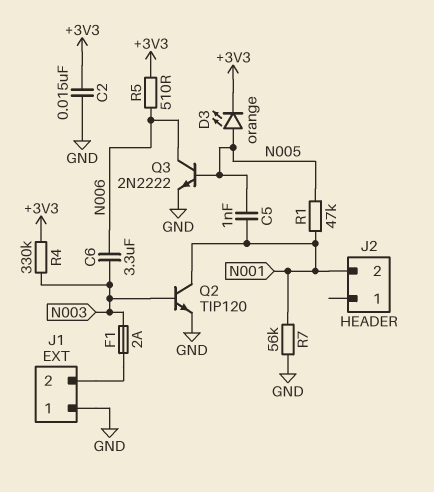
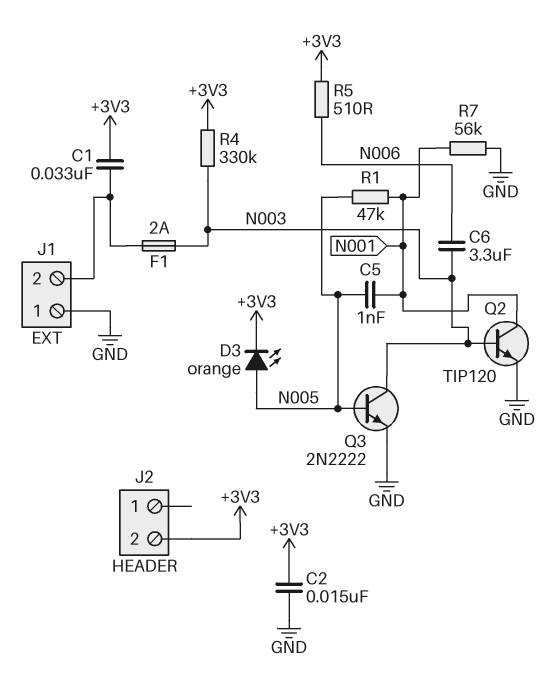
C1: none -> 33nF (+3V3, J1/2)
J2 pin 2: N001 -> +3V3
Q3: NPN 2N2222 (B N005, C N006, E GND) -> NPN 2N2222 (B N005, C N003, E GND)

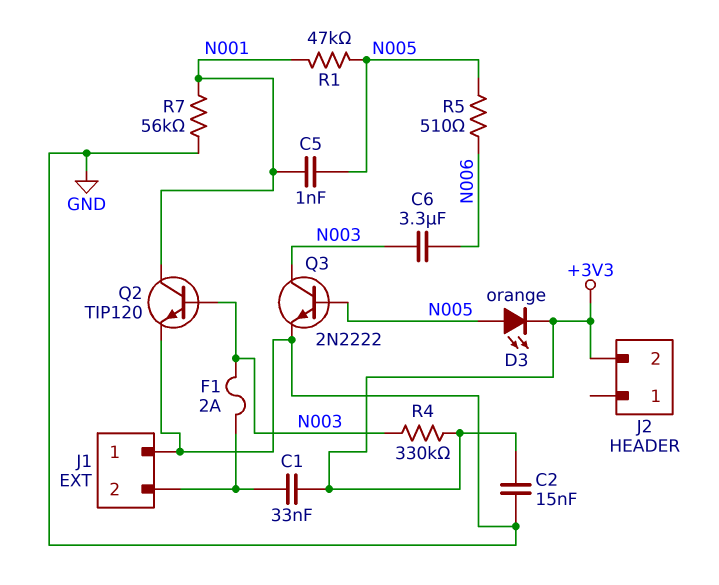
R5: 510 (+3V3, N006) -> 510 (N005, N006)

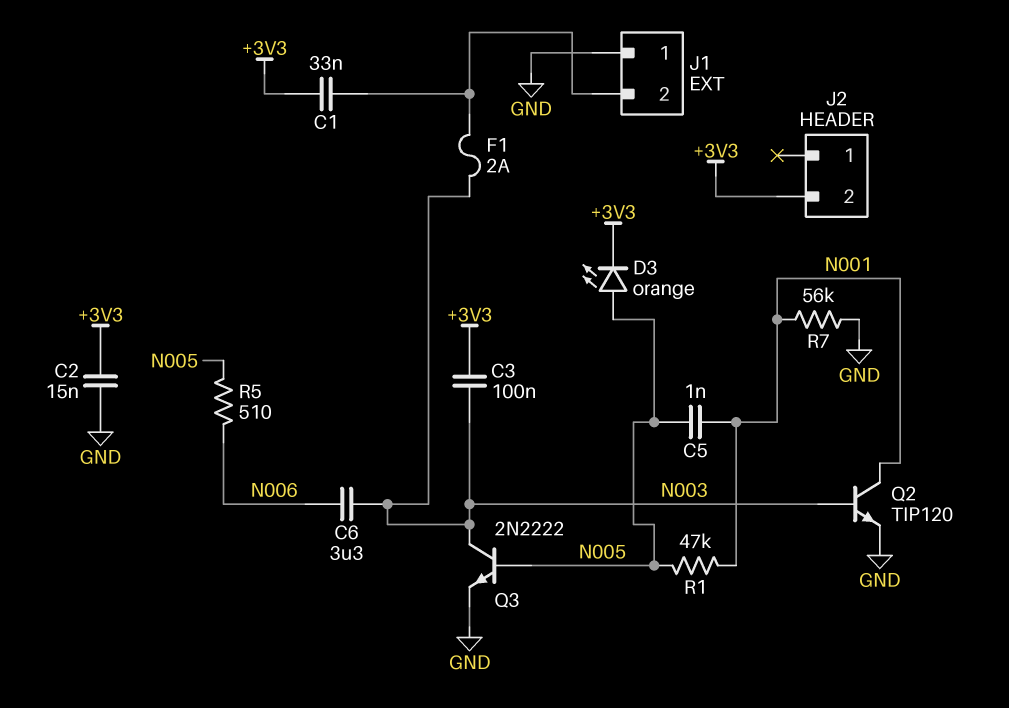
C3: none -> 100nF (+3V3, N003)
R4: 330k (+3V3, N003) -> none

